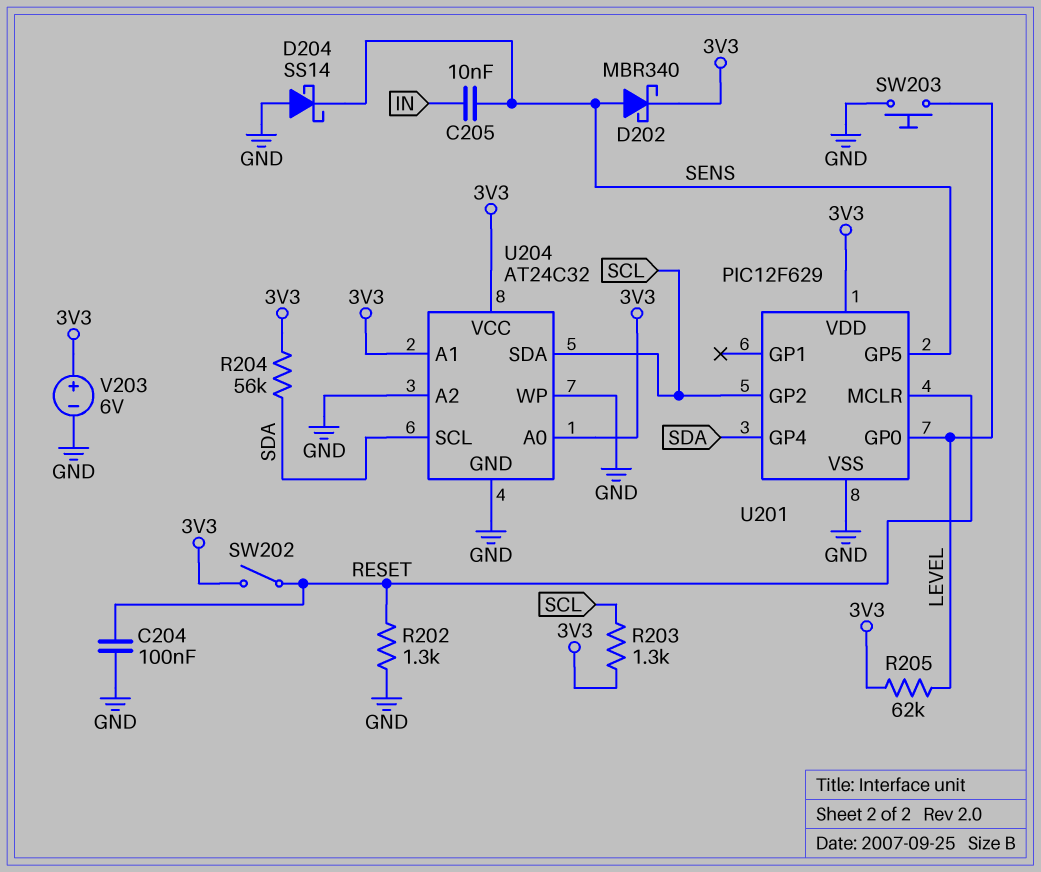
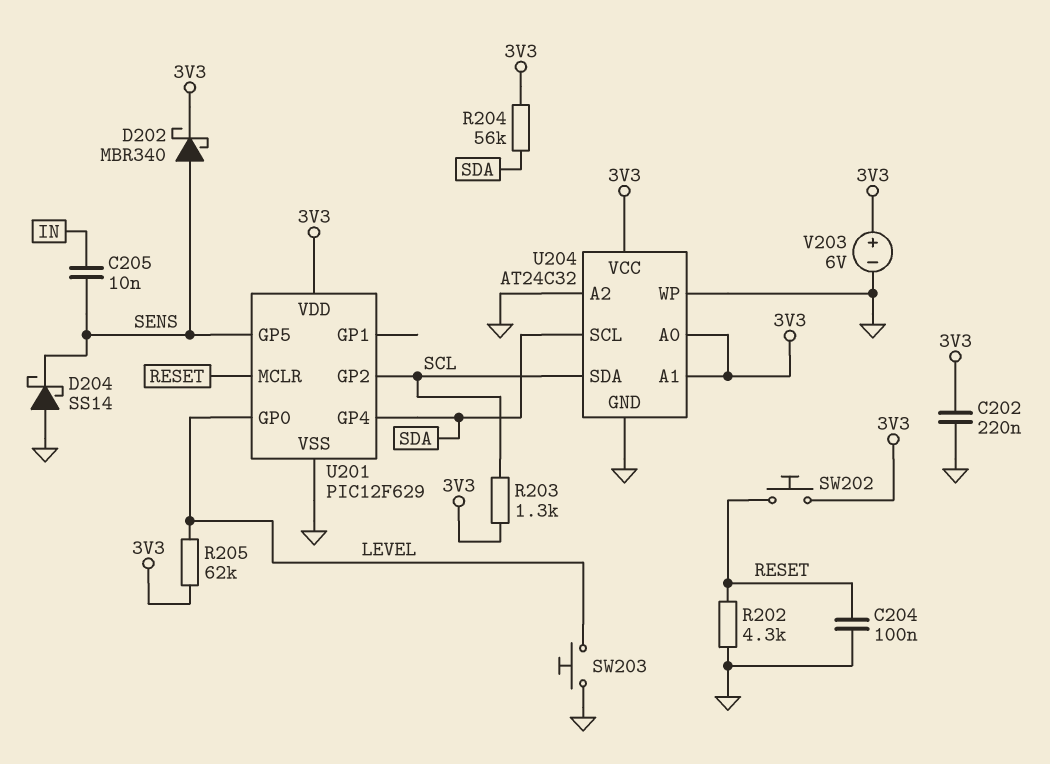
C202: none -> 220nF (3V3, GND)
R202: 1.3k (GND, RESET) -> 4.3k (GND, RESET)
SW202: switch (3V3, RESET) -> button (3V3, RESET)

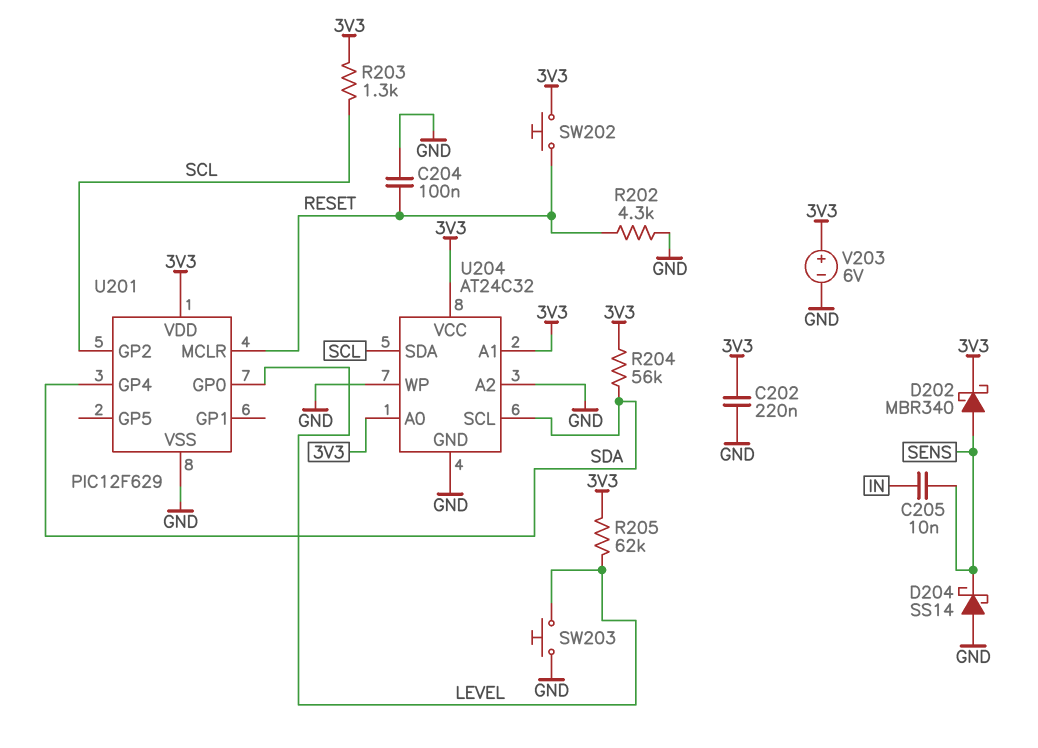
U201 pin GP5: SENS -> none

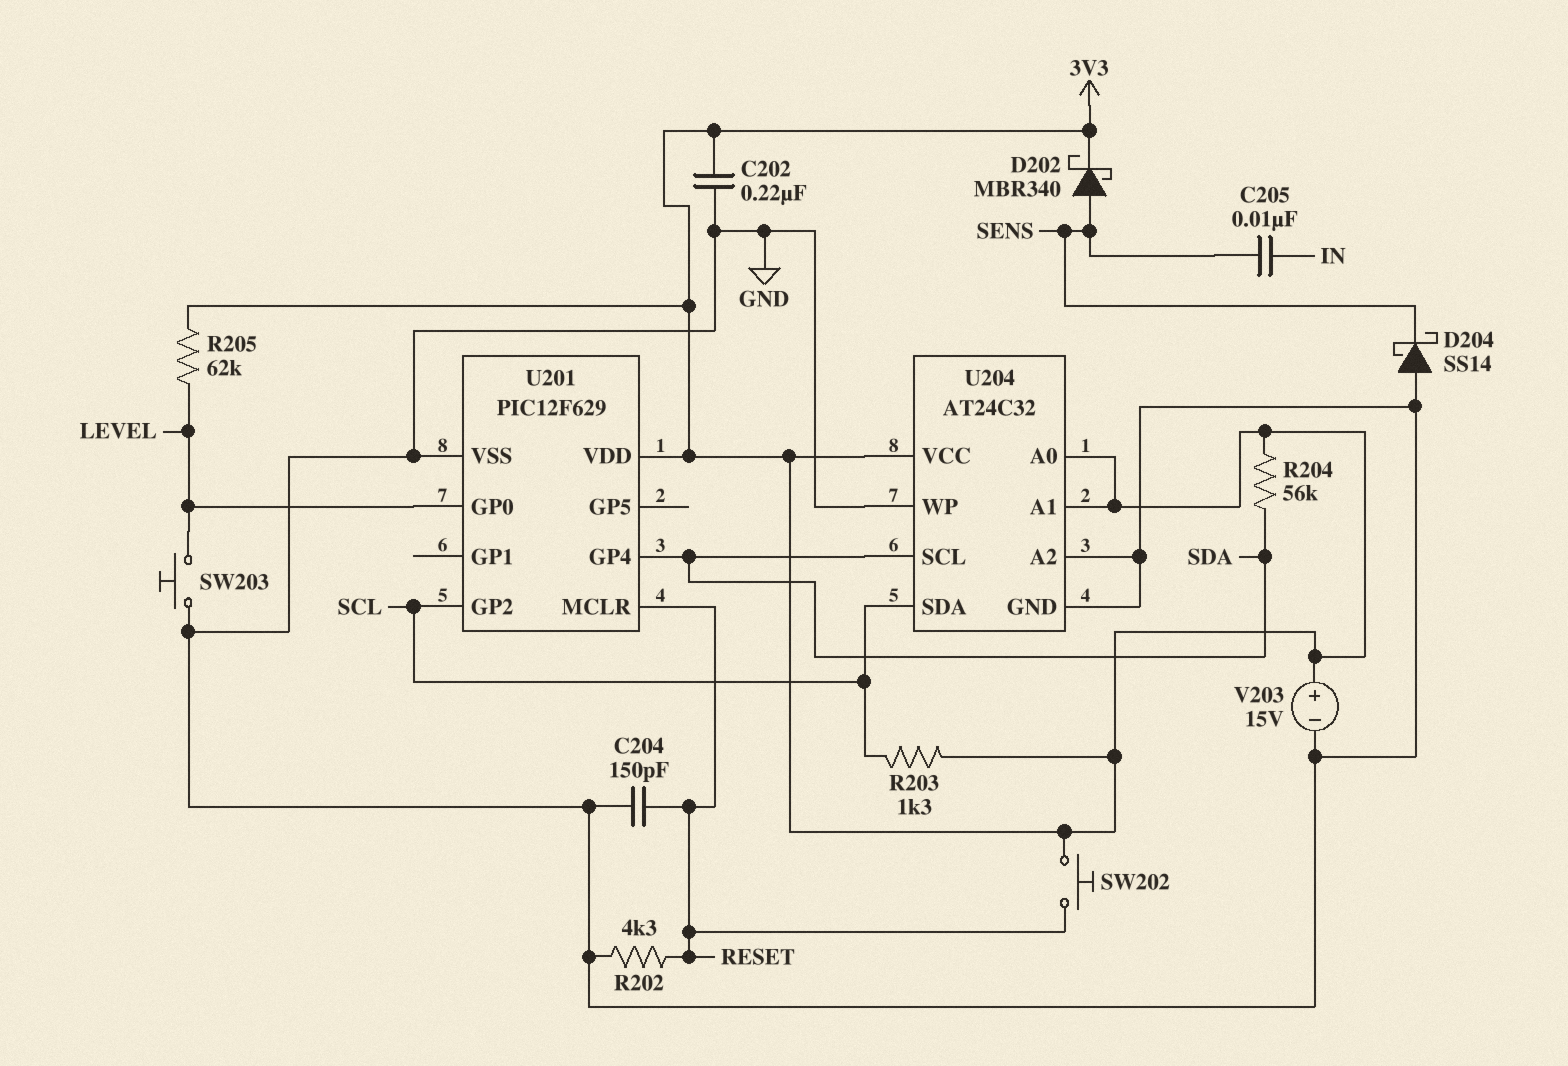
C204: 100nF (GND, RESET) -> 150pF (GND, RESET)
V203: 6V (plus 3V3, minus GND) -> 15V (plus 3V3, minus GND)

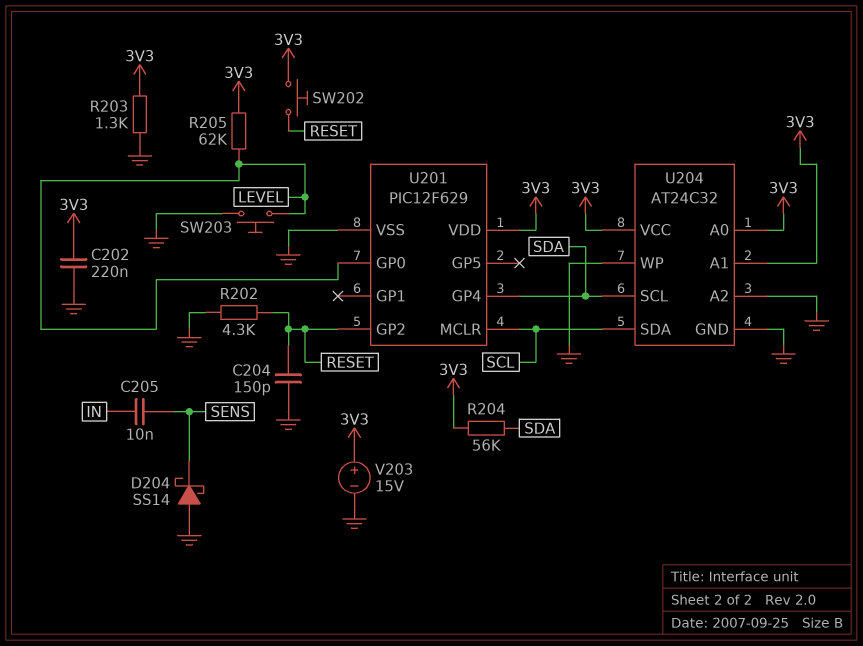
D202: schottky MBR340 (A SENS, K 3V3) -> none
R203: 1.3k (3V3, SCL) -> 1.3k (3V3, GND)
U201 pin GP2: SCL -> RESET
U201 pin MCLR: RESET -> SCL

